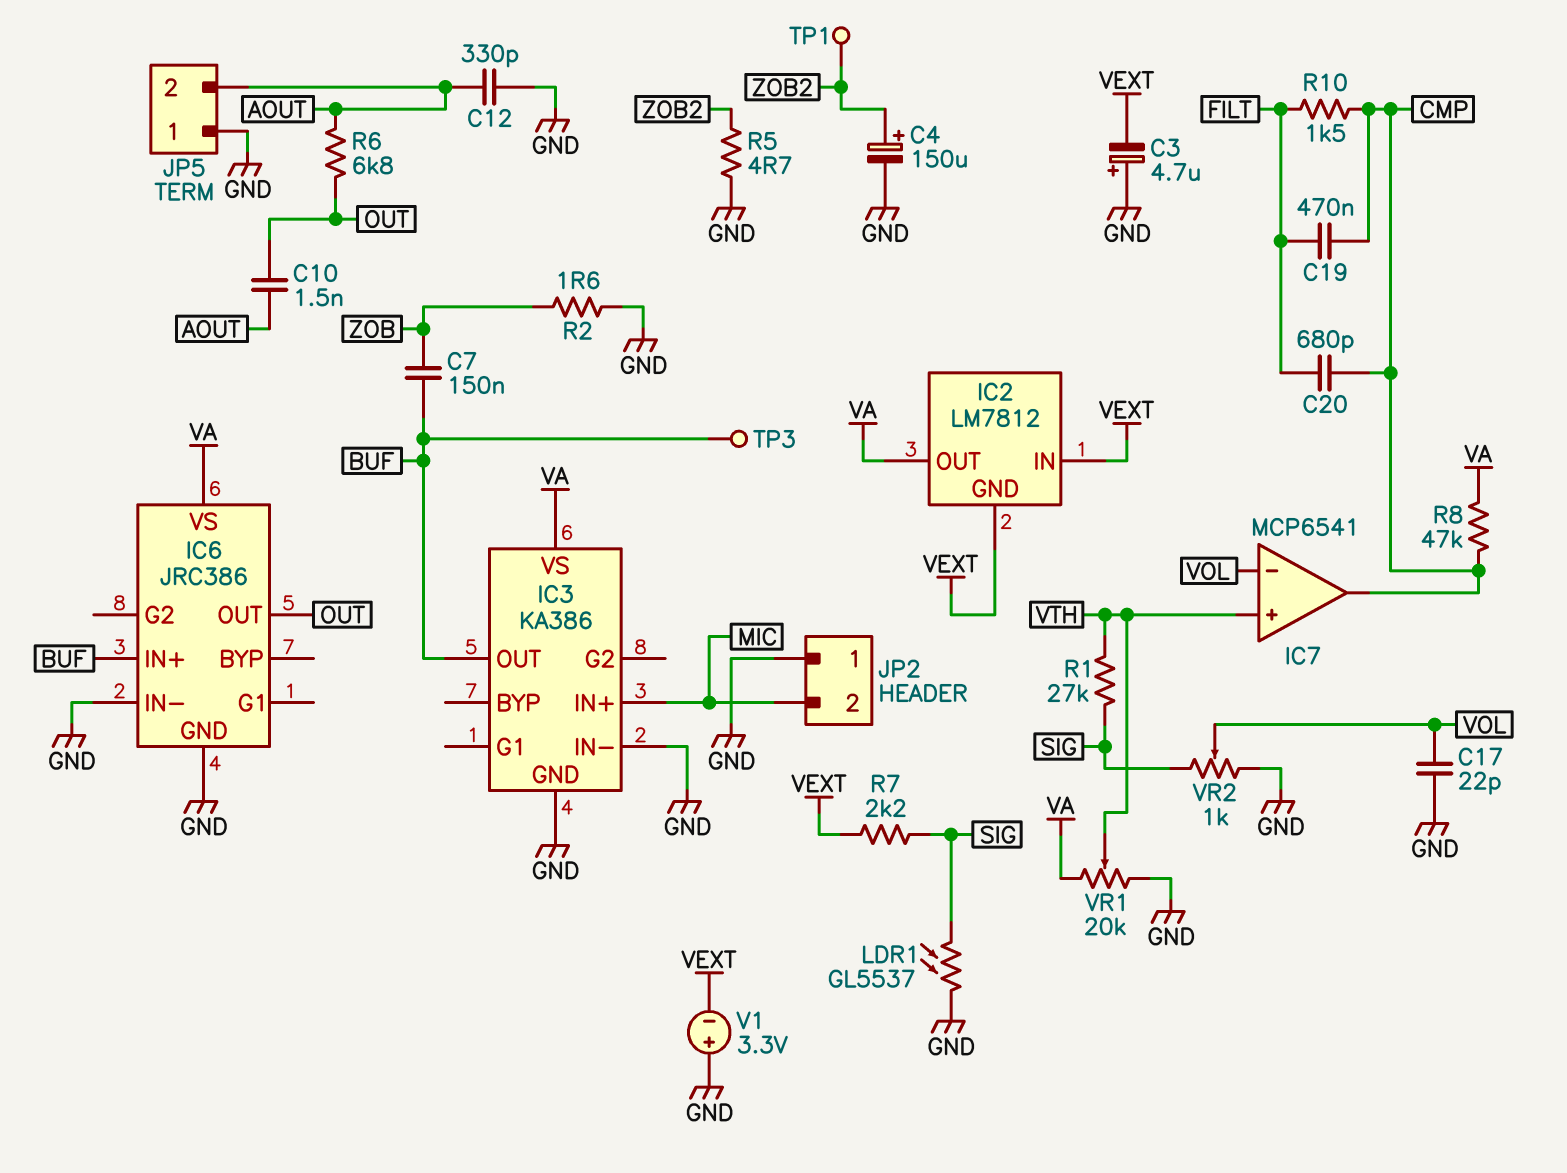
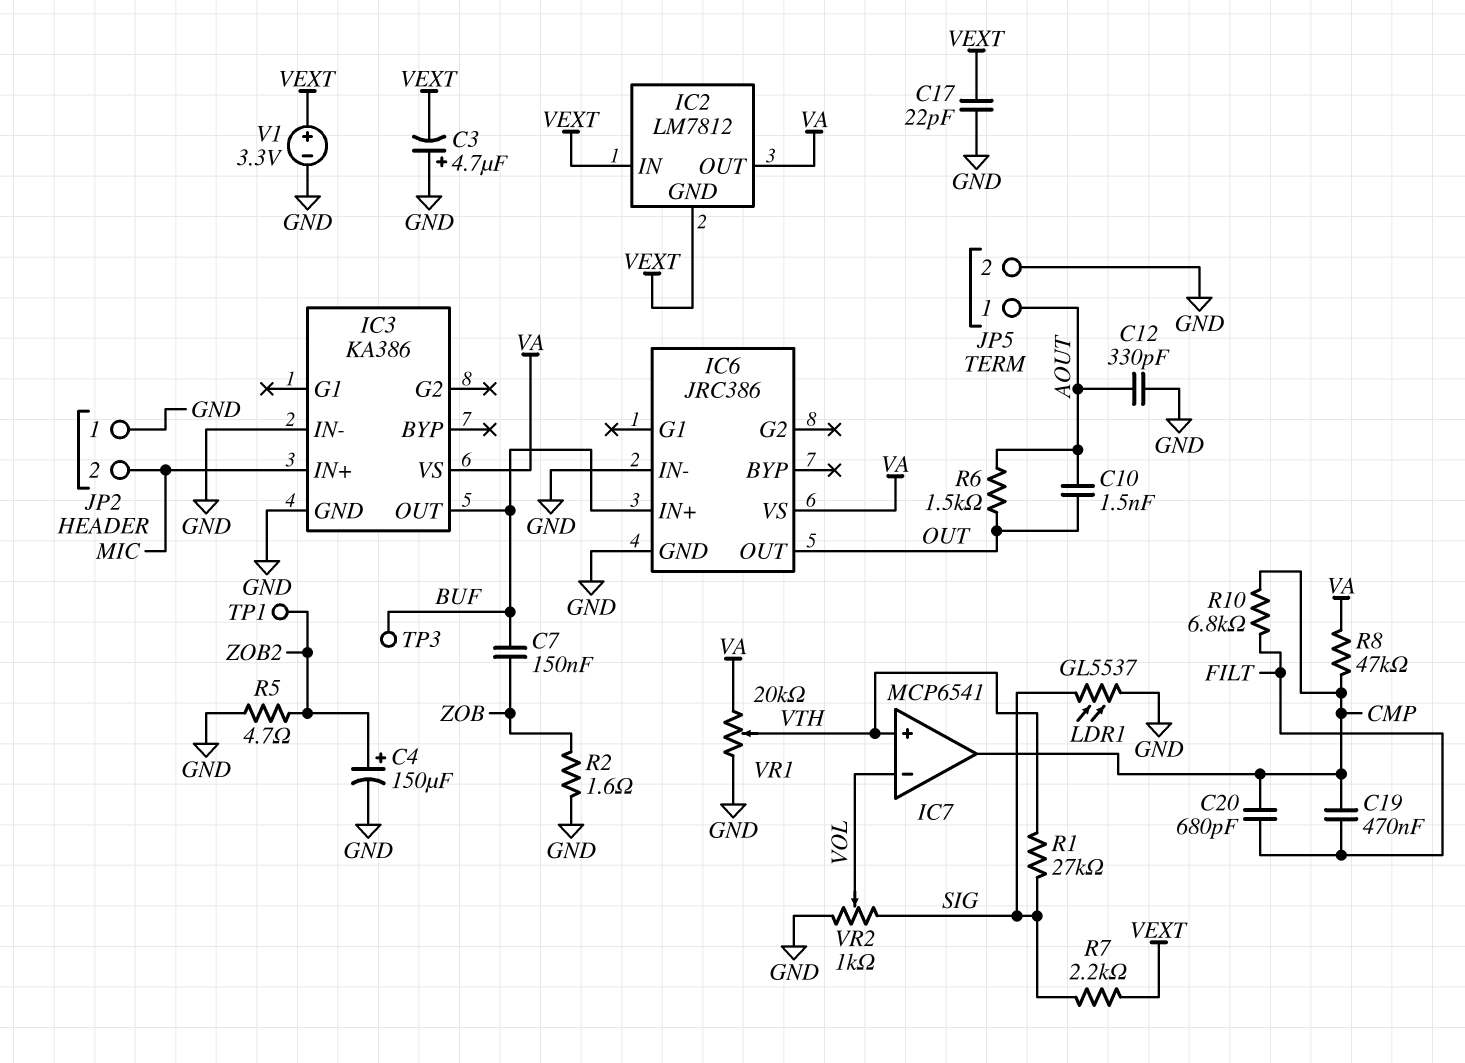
C17: 22pF (GND, VOL) -> 22pF (GND, VEXT)
JP5 pin 1: GND -> AOUT
JP5 pin 2: AOUT -> GND
R6: 6.8k (AOUT, OUT) -> 1.5k (AOUT, OUT)
R10: 1.5k (CMP, FILT) -> 6.8k (CMP, FILT)
V1: 3.3V (plus GND, minus VEXT) -> 3.3V (plus VEXT, minus GND)

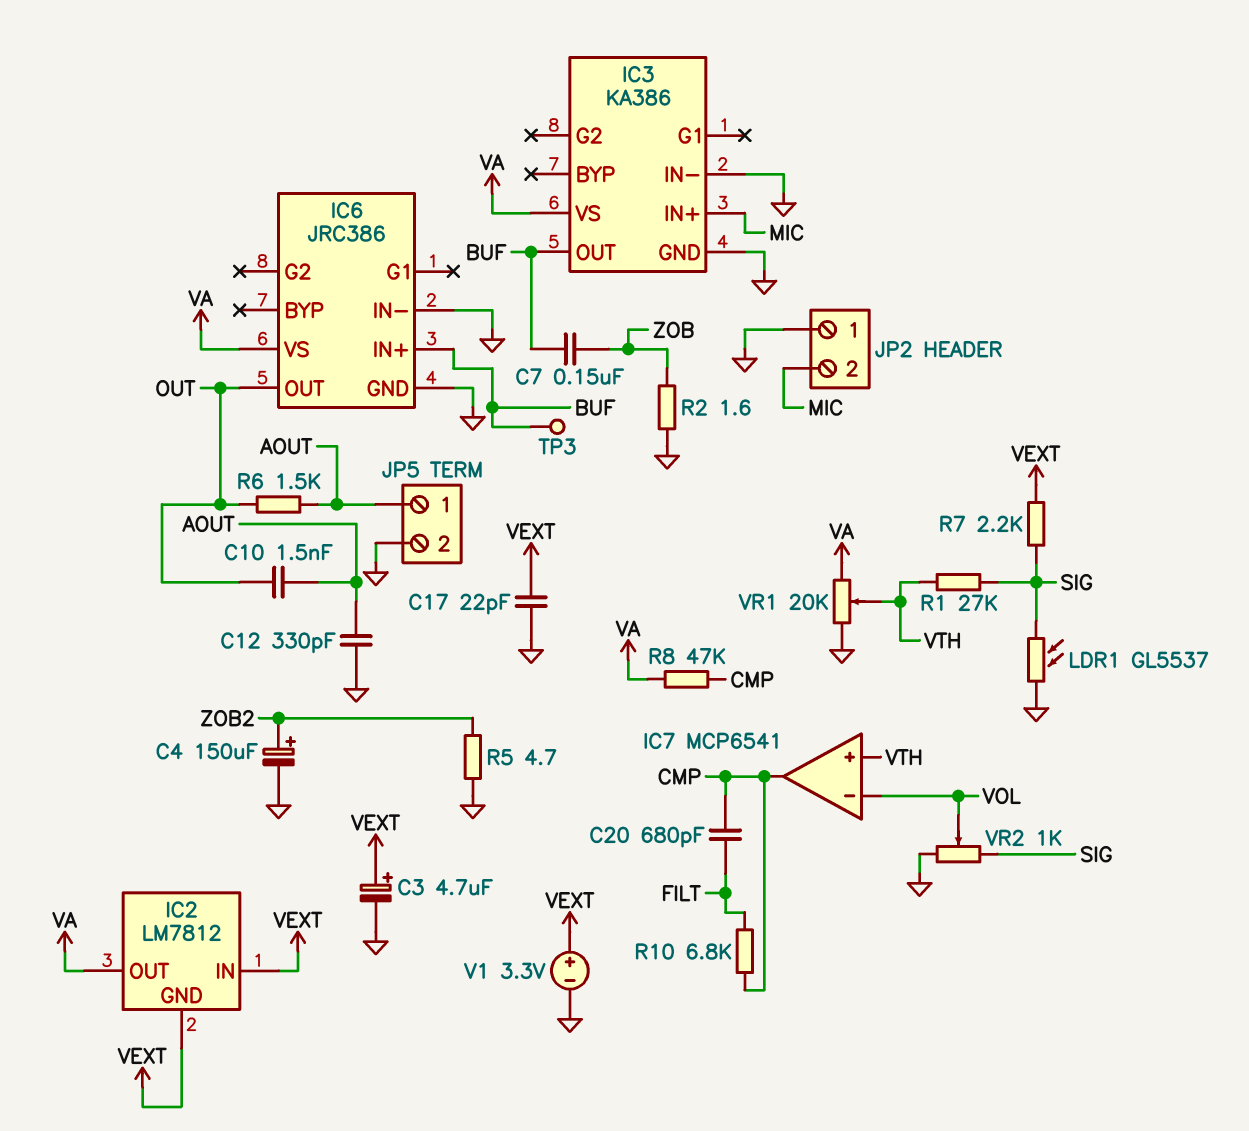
C3: 4.7uF (plus GND, minus VEXT) -> 4.7uF (plus VEXT, minus GND)
C19: 470nF (CMP, FILT) -> none
TP1: test point (ZOB2) -> none

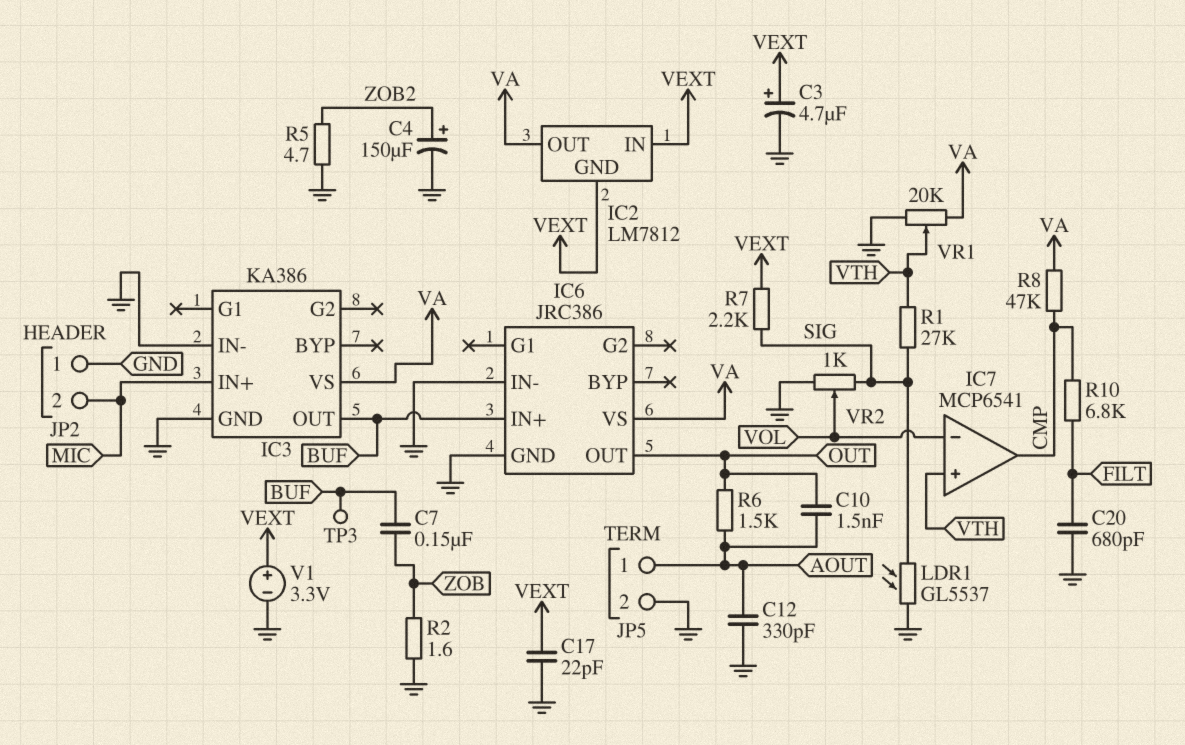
C20: 680pF (CMP, FILT) -> 680pF (FILT, GND)

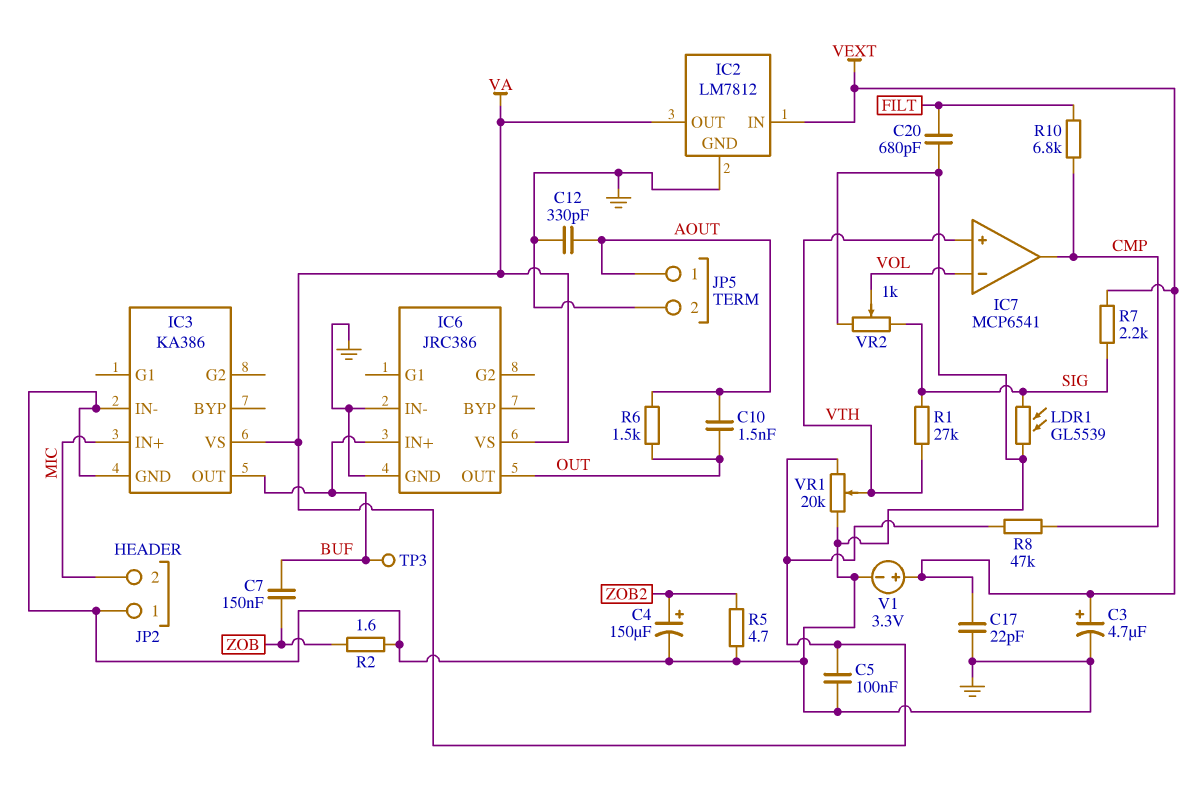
C5: none -> 100nF (GND, VA)
IC2 pin GND: VEXT -> GND
LDR1: GL5537 (GND, SIG) -> GL5539 (GND, SIG)

